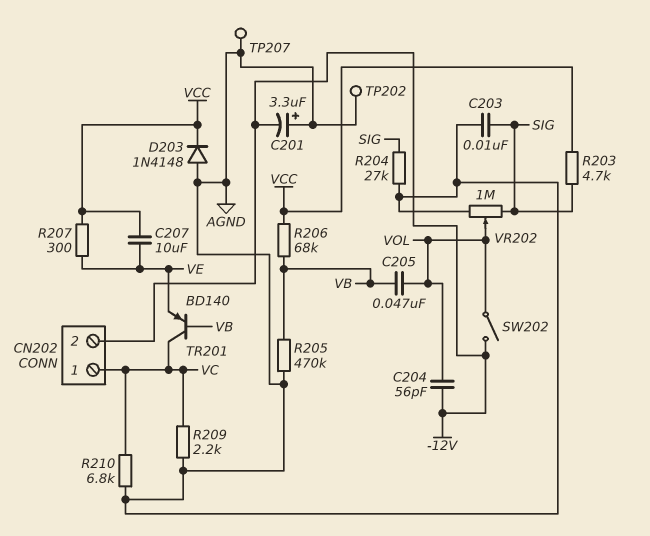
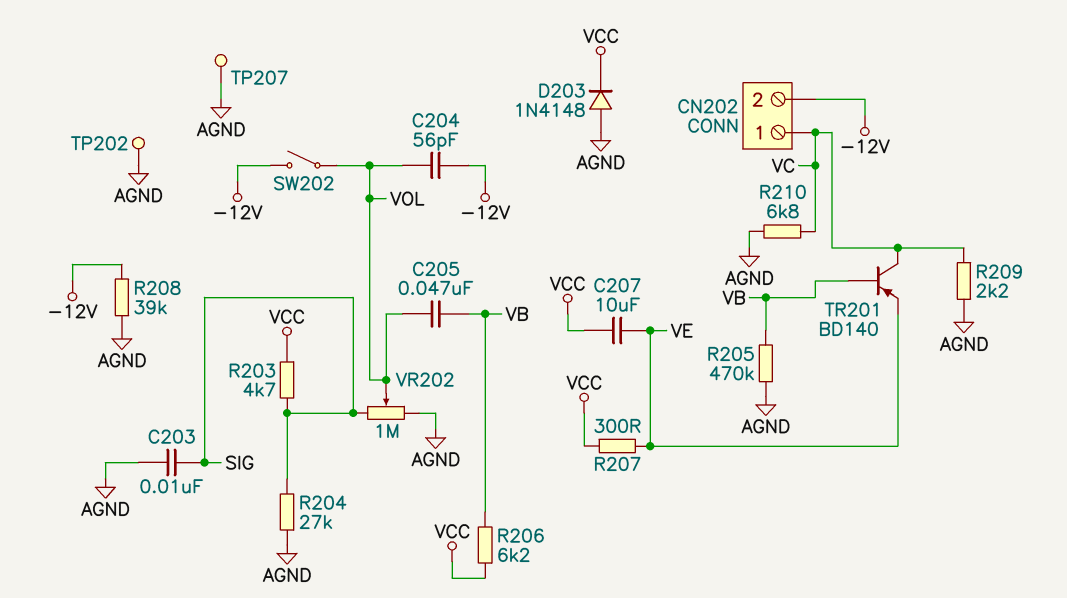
C201: 3.3uF (plus AGND, minus -12V) -> none
R206: 68k (VB, VCC) -> 6.2k (VB, VCC)
R208: none -> 39k (-12V, AGND)

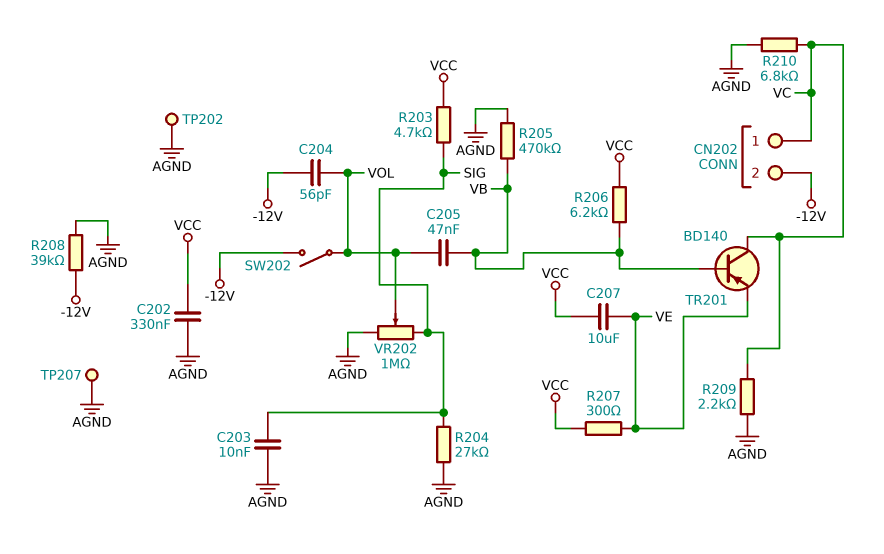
C202: none -> 330nF (AGND, VCC)
D203: diode 1N4148 (A AGND, K VCC) -> none

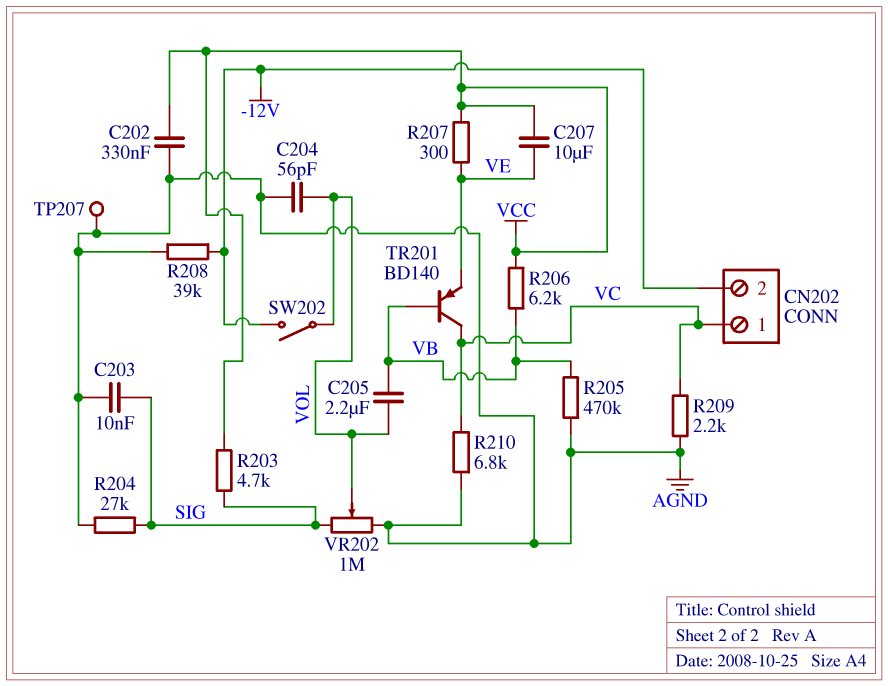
C204: 56pF (-12V, VOL) -> 56pF (AGND, VOL)
C205: 47nF (VB, VOL) -> 2.2uF (VB, VOL)
TP202: test point (AGND) -> none

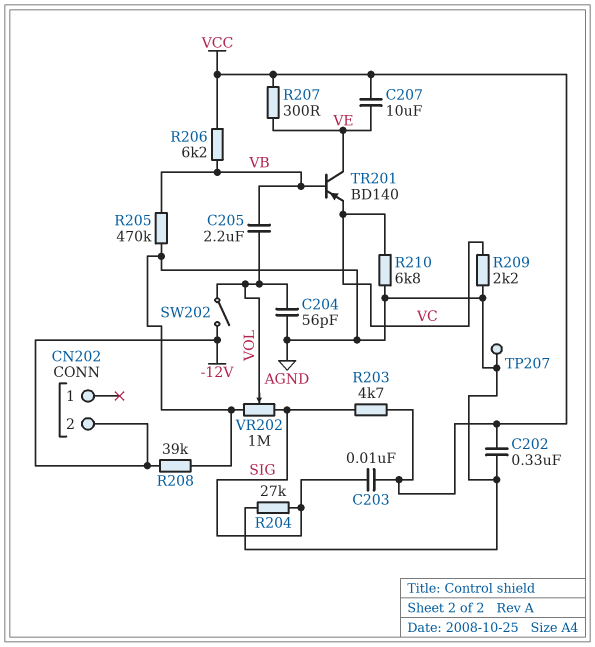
C203: 10nF (AGND, SIG) -> 10nF (SIG, VCC)
CN202 pin 1: VC -> none
TR201: PNP BD140 (B VB, C VC, E VE) -> PNP BD140 (B VB, C VE, E VC)

